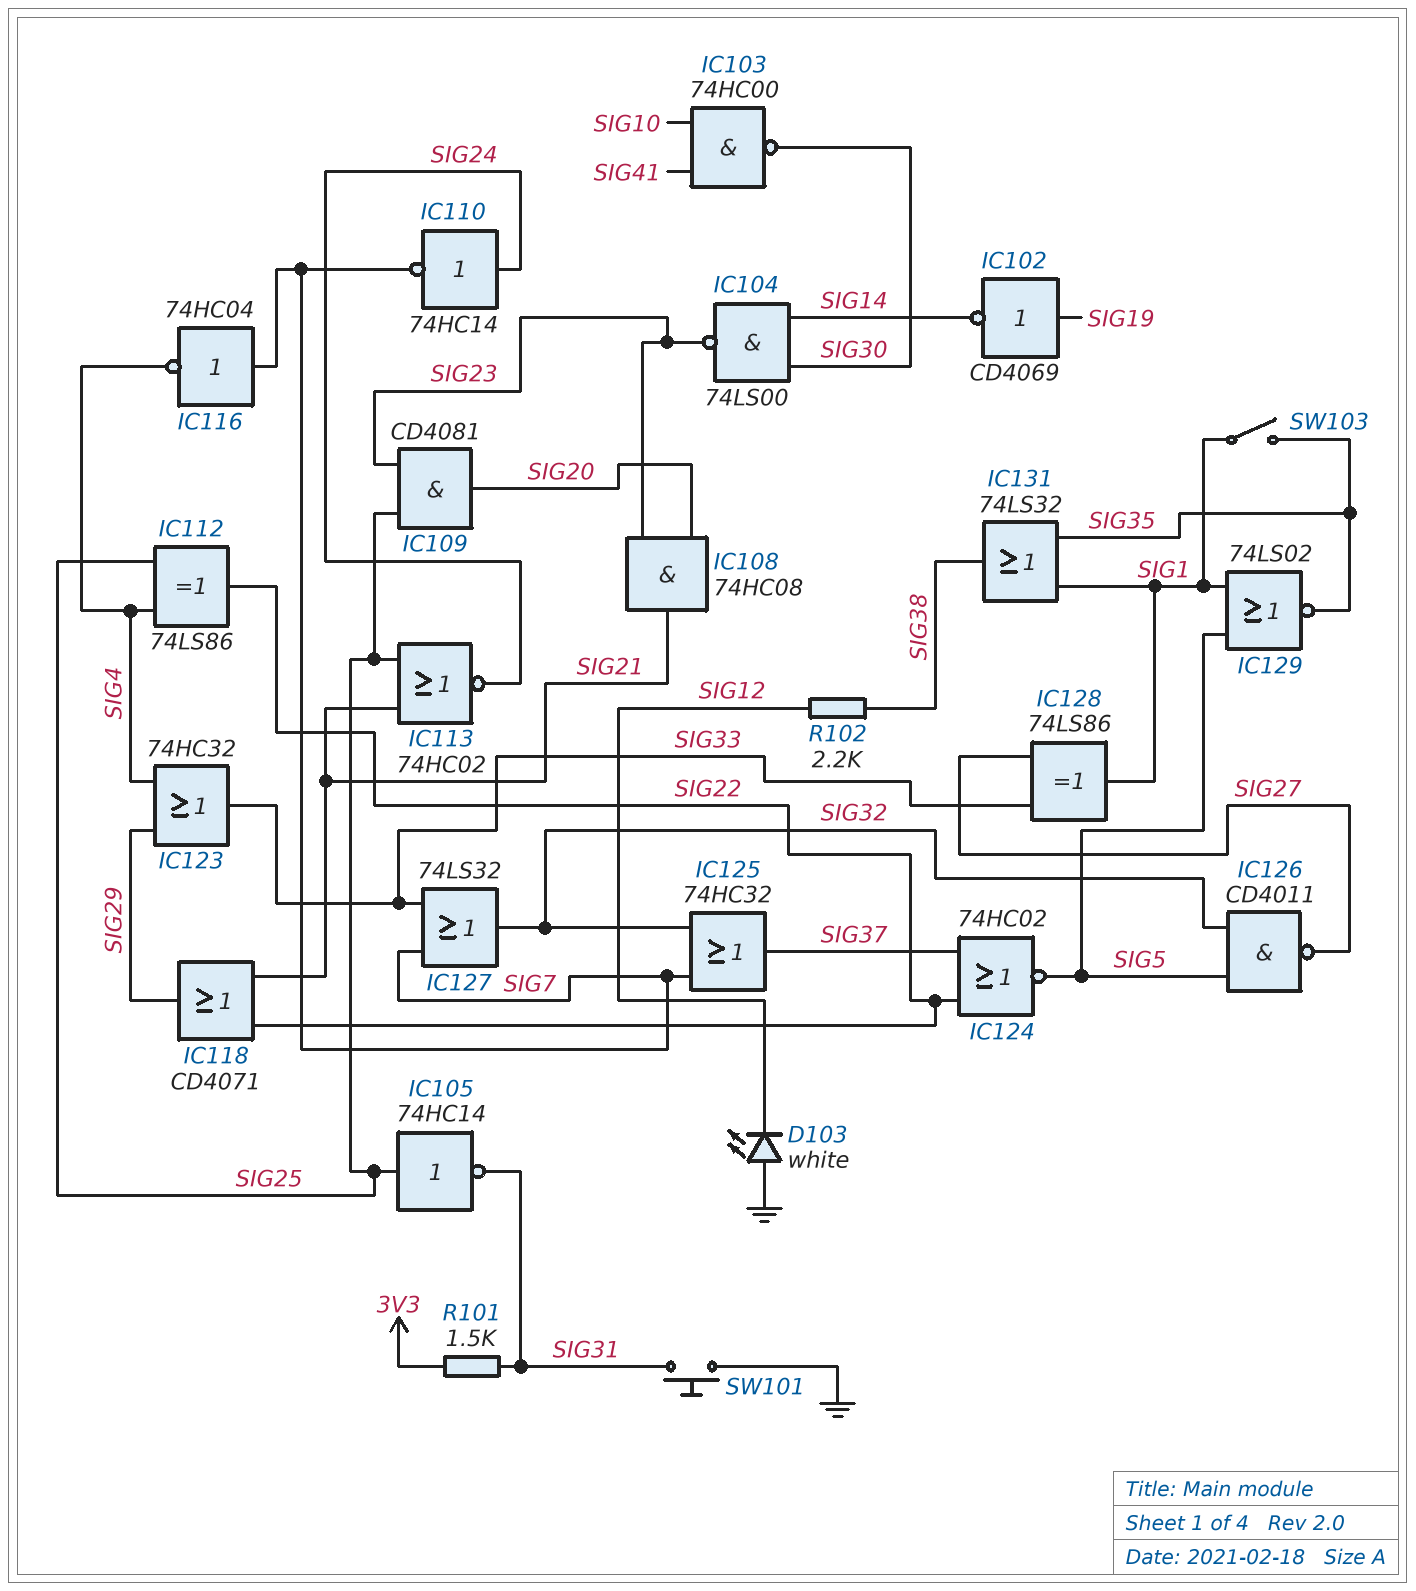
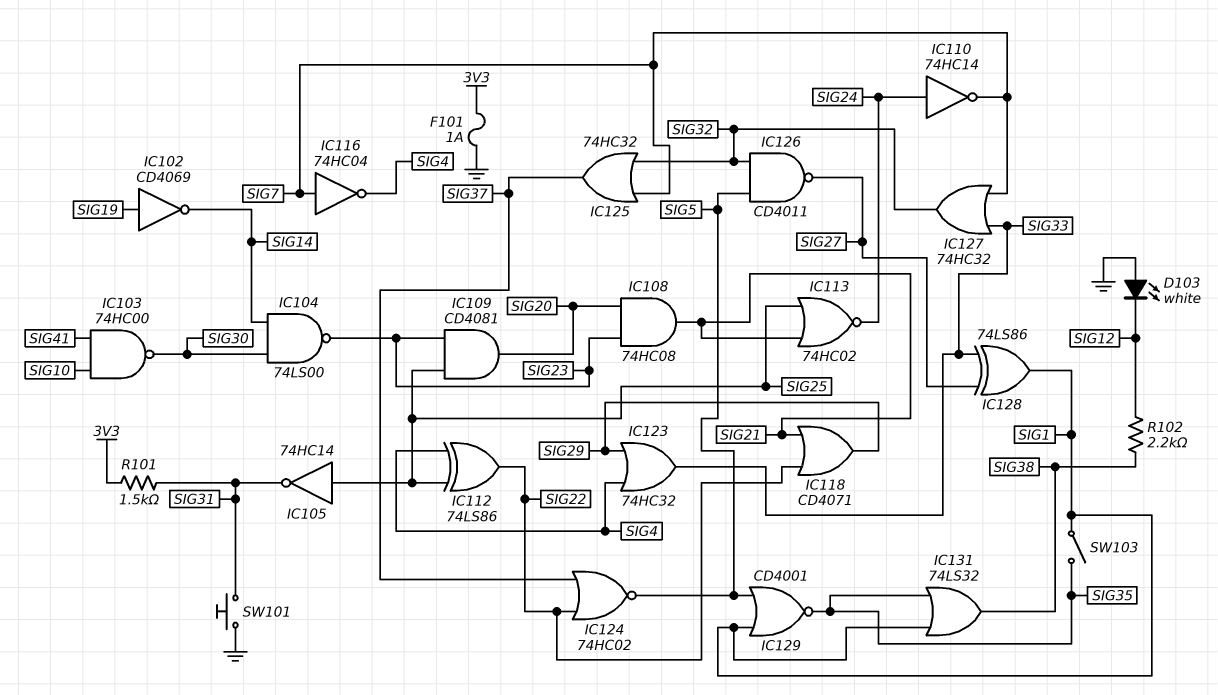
F101: none -> 1A (3V3, GND)
IC127: OR 74LS32 (in SIG7, in SIG33, out SIG32) -> OR 74HC32 (in SIG7, in SIG33, out SIG32)
IC129: NOR 74LS02 (in SIG1, in SIG5, out SIG35) -> NOR CD4001 (in SIG1, in SIG5, out SIG35)

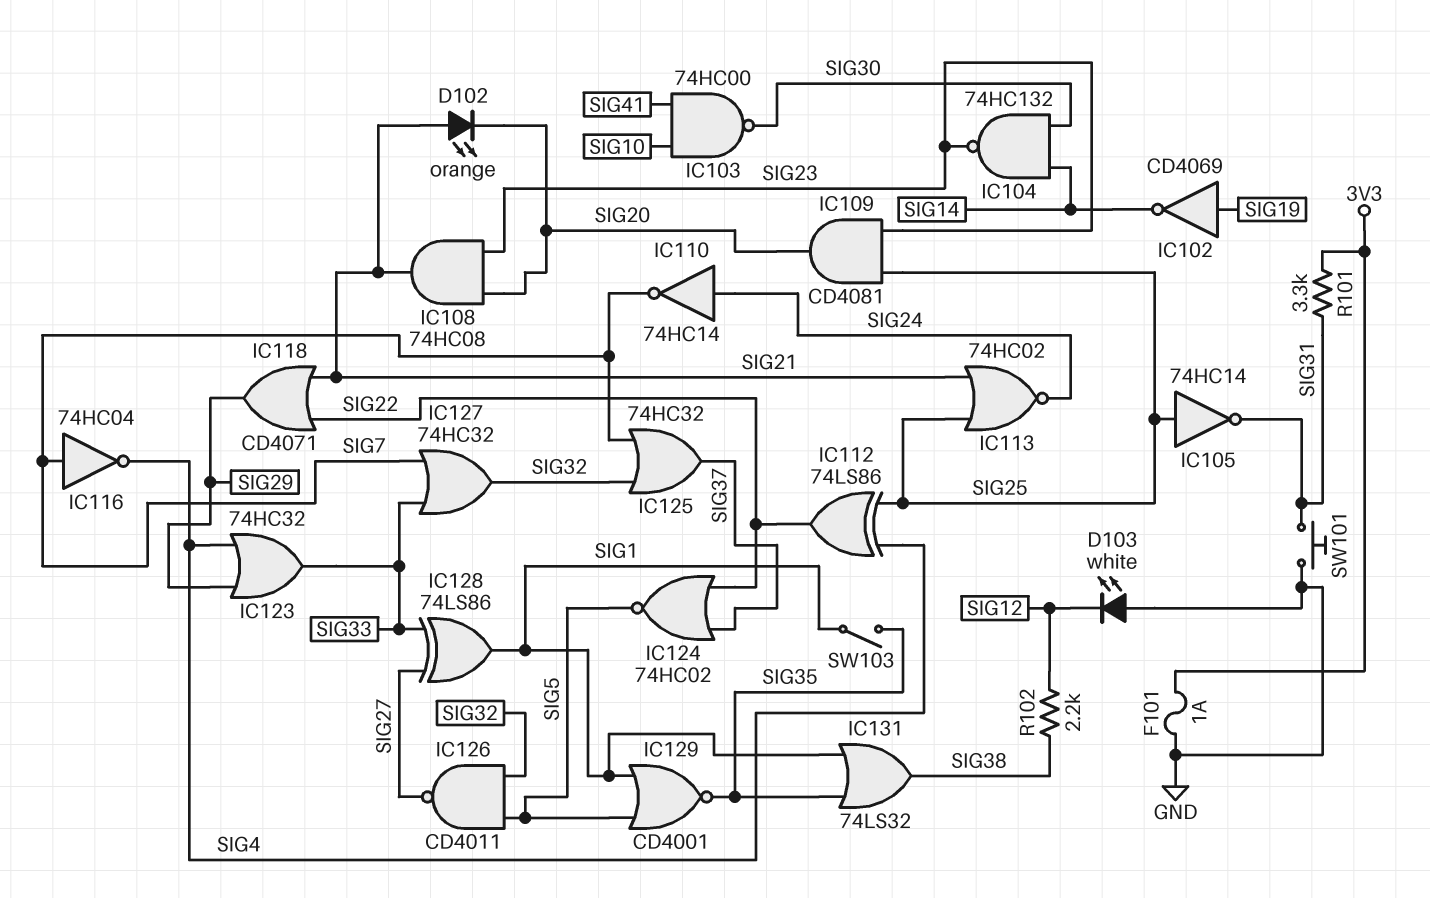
D102: none -> LED orange (A SIG21, K SIG20)
IC104: NAND 74LS00 (in SIG14, in SIG30, out SIG23) -> NAND 74HC132 (in SIG14, in SIG30, out SIG23)
R101: 1.5k (3V3, SIG31) -> 3.3k (3V3, SIG31)

